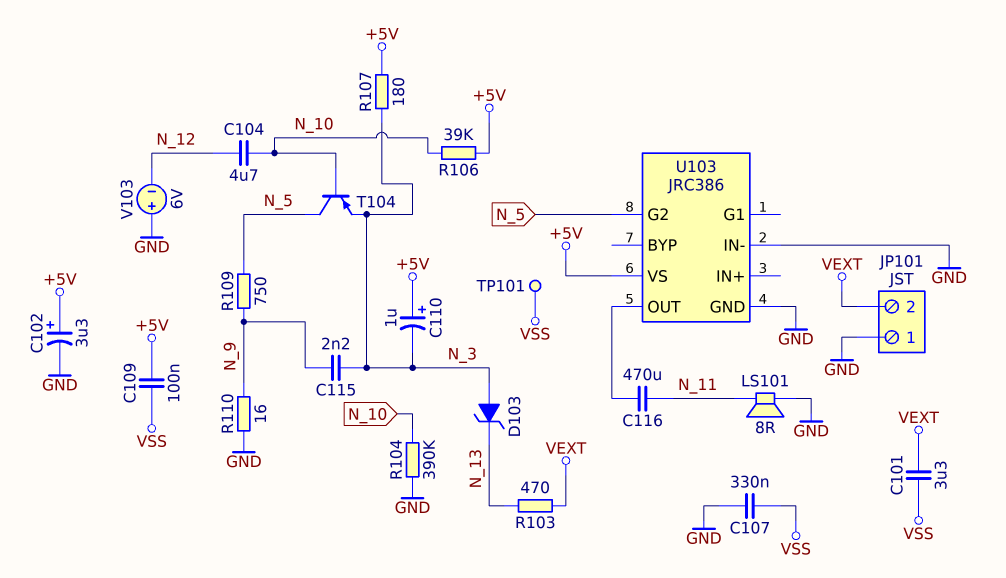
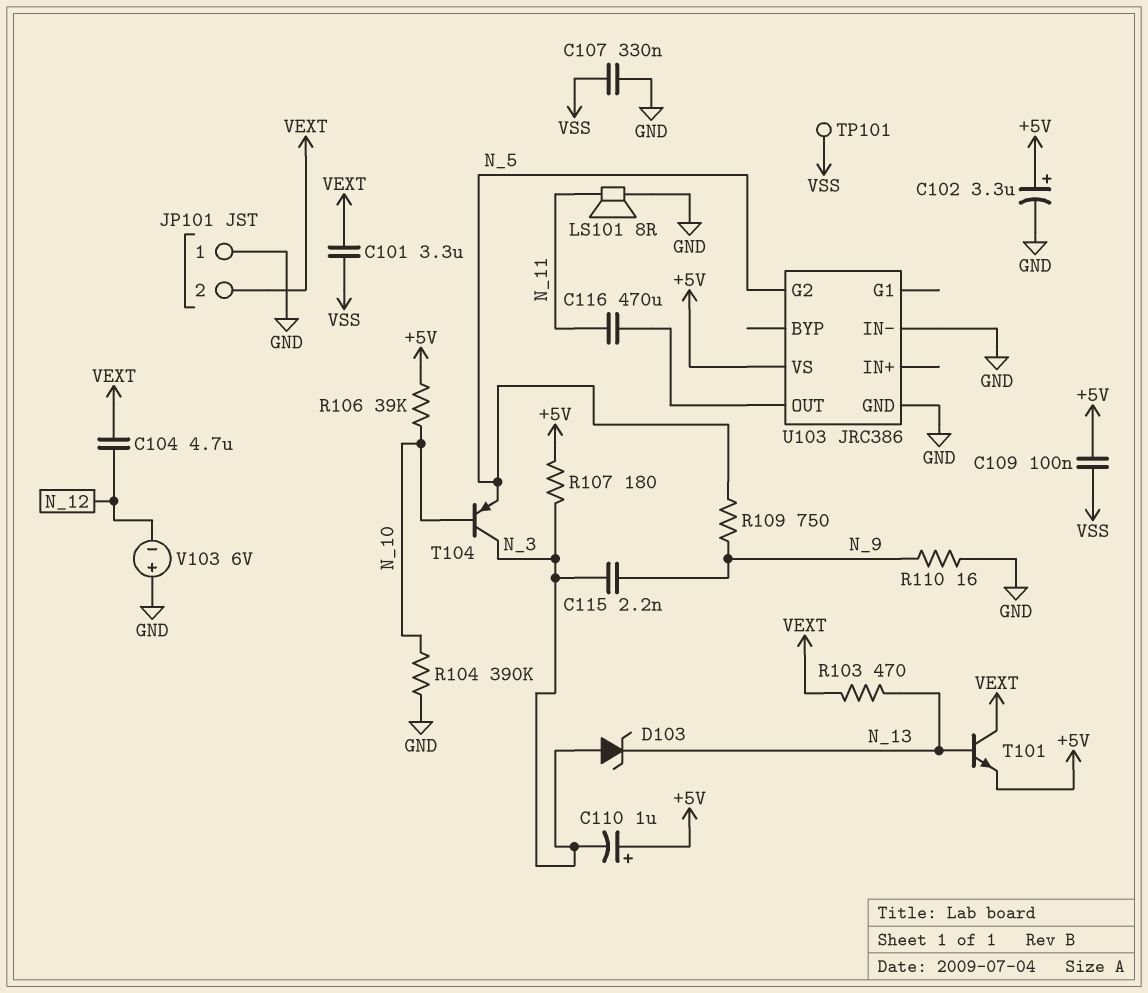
C104: 4.7uF (N_10, N_12) -> 4.7uF (N_12, VEXT)
T101: none -> NPN (B N_13, C VEXT, E +5V)
T104: PNP (B N_10, C N_5, E N_3) -> PNP (B N_10, C N_3, E N_5)

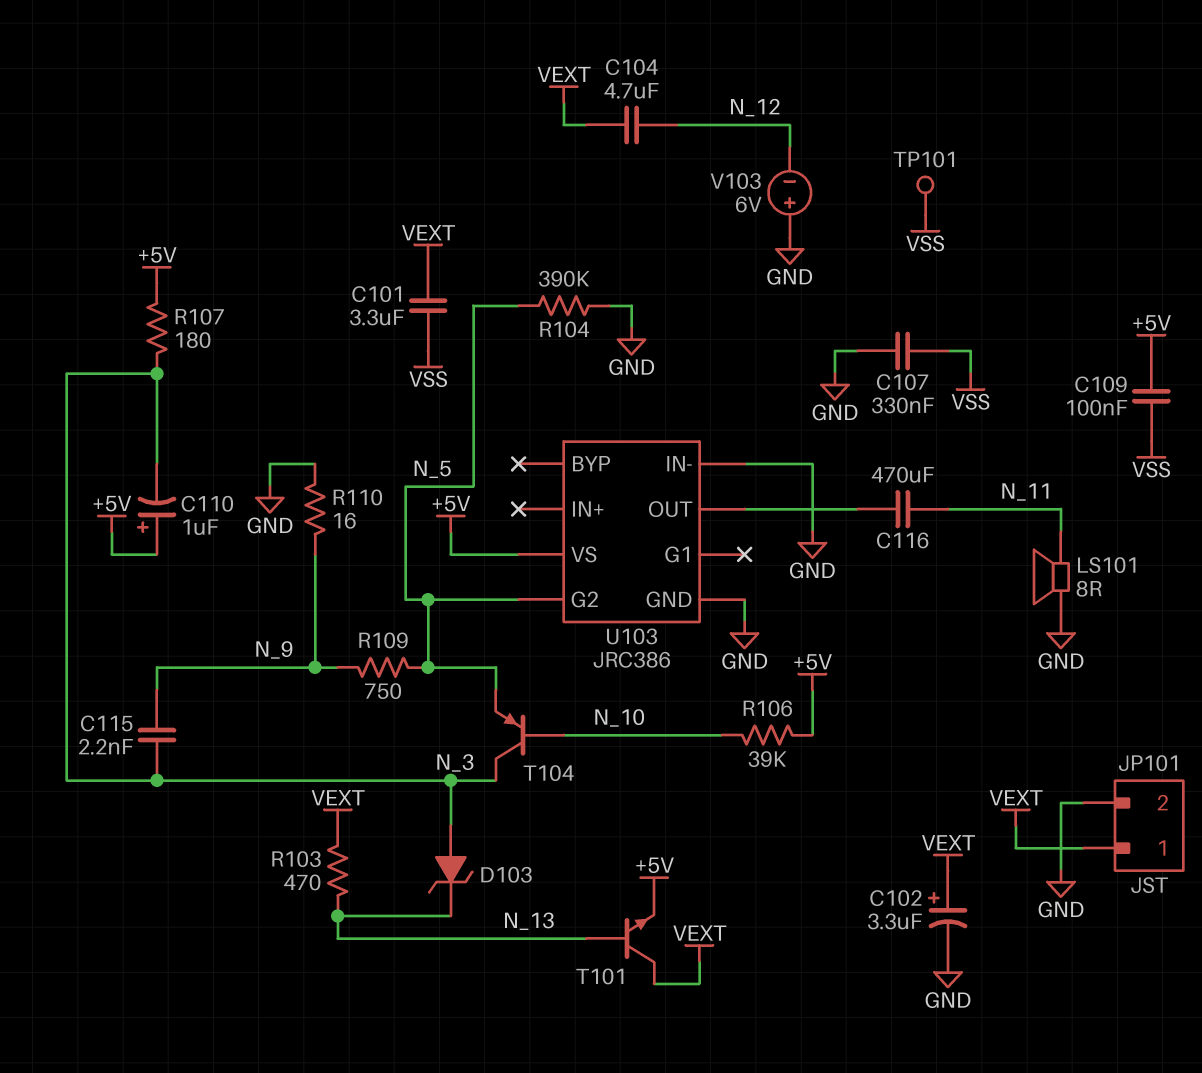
C102: 3.3uF (plus +5V, minus GND) -> 3.3uF (plus VEXT, minus GND)
JP101 pin 1: GND -> VEXT
JP101 pin 2: VEXT -> GND
R104: 390k (GND, N_10) -> 390k (GND, N_5)

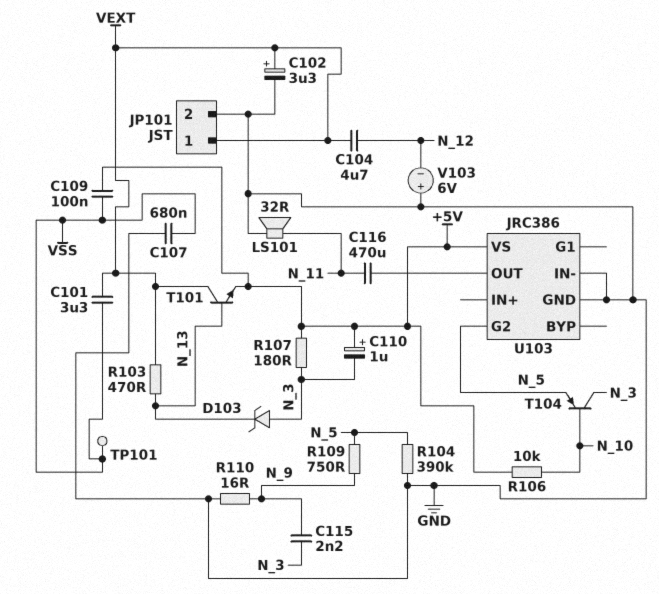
C107: 330nF (GND, VSS) -> 680nF (GND, VSS)
LS101: speaker 8R (GND, N_11) -> speaker 32R (GND, N_11)
R106: 39k (+5V, N_10) -> 10k (+5V, N_10)

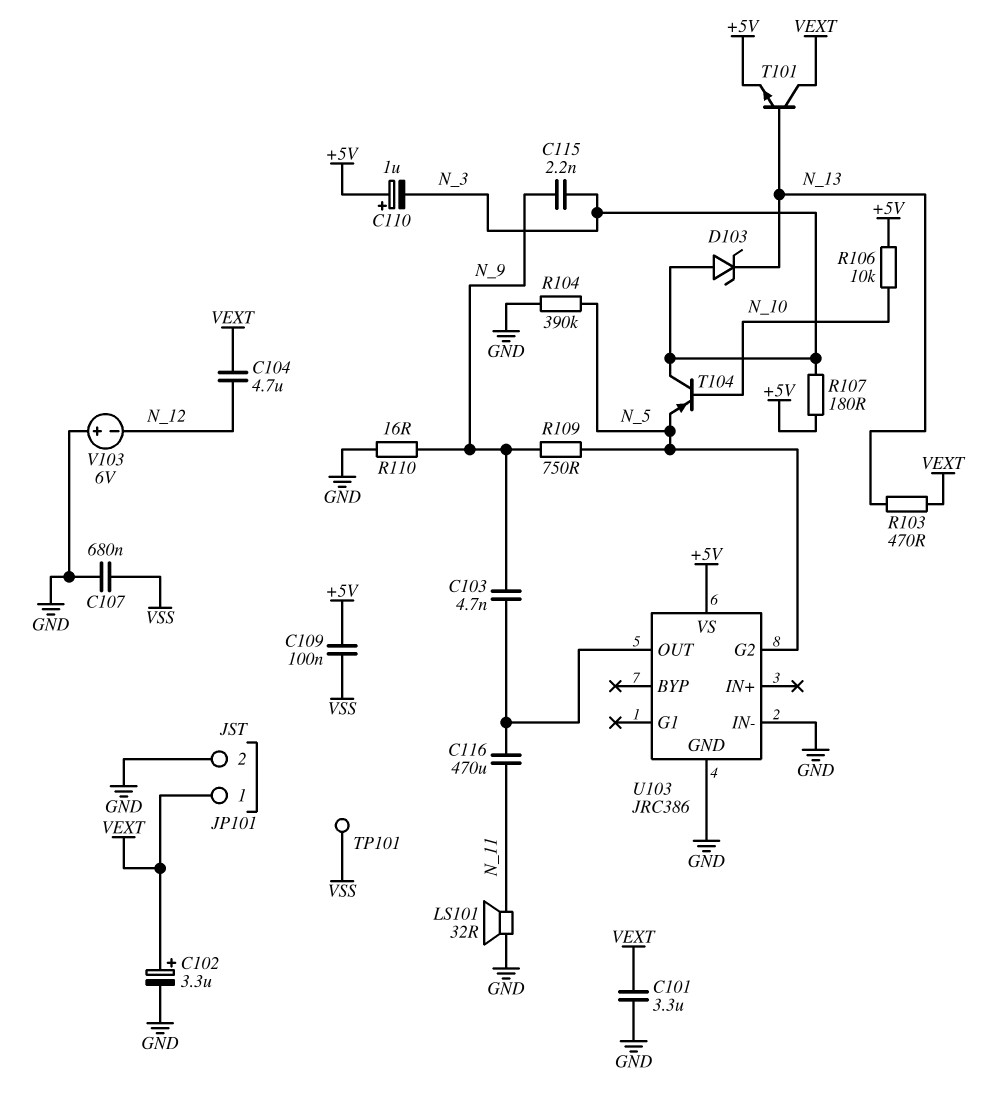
C101: 3.3uF (VEXT, VSS) -> 3.3uF (GND, VEXT)
C103: none -> 4.7nF (N_9, U103/OUT)

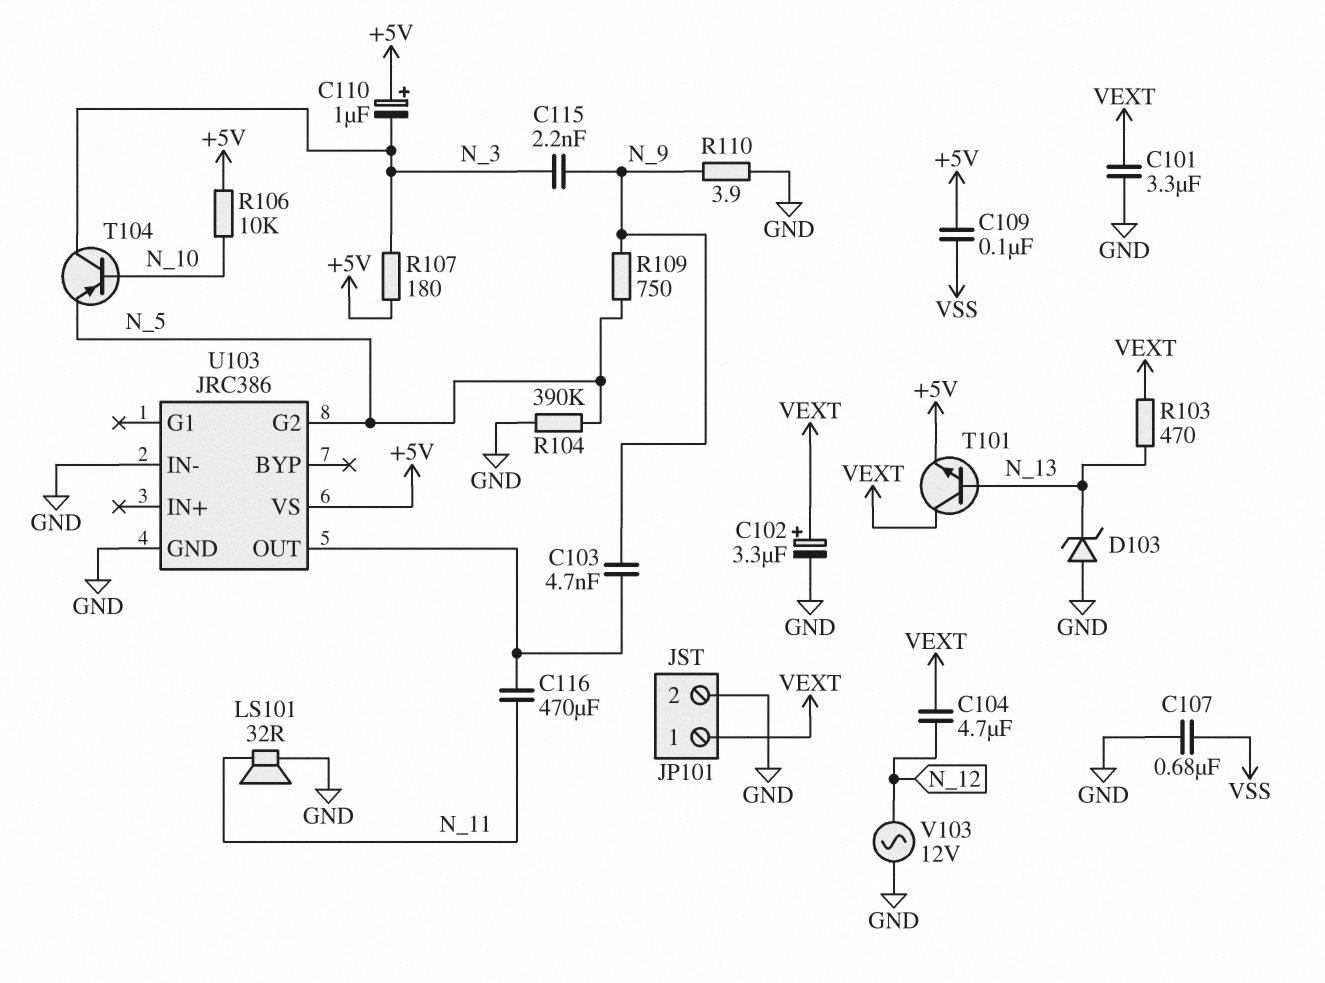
D103: zener (A N_3, K N_13) -> zener (A GND, K N_13)
R110: 16 (GND, N_9) -> 3.9 (GND, N_9)
TP101: test point (VSS) -> none
V103: 6V (plus GND, minus N_12) -> AC 12V (GND, N_12)

